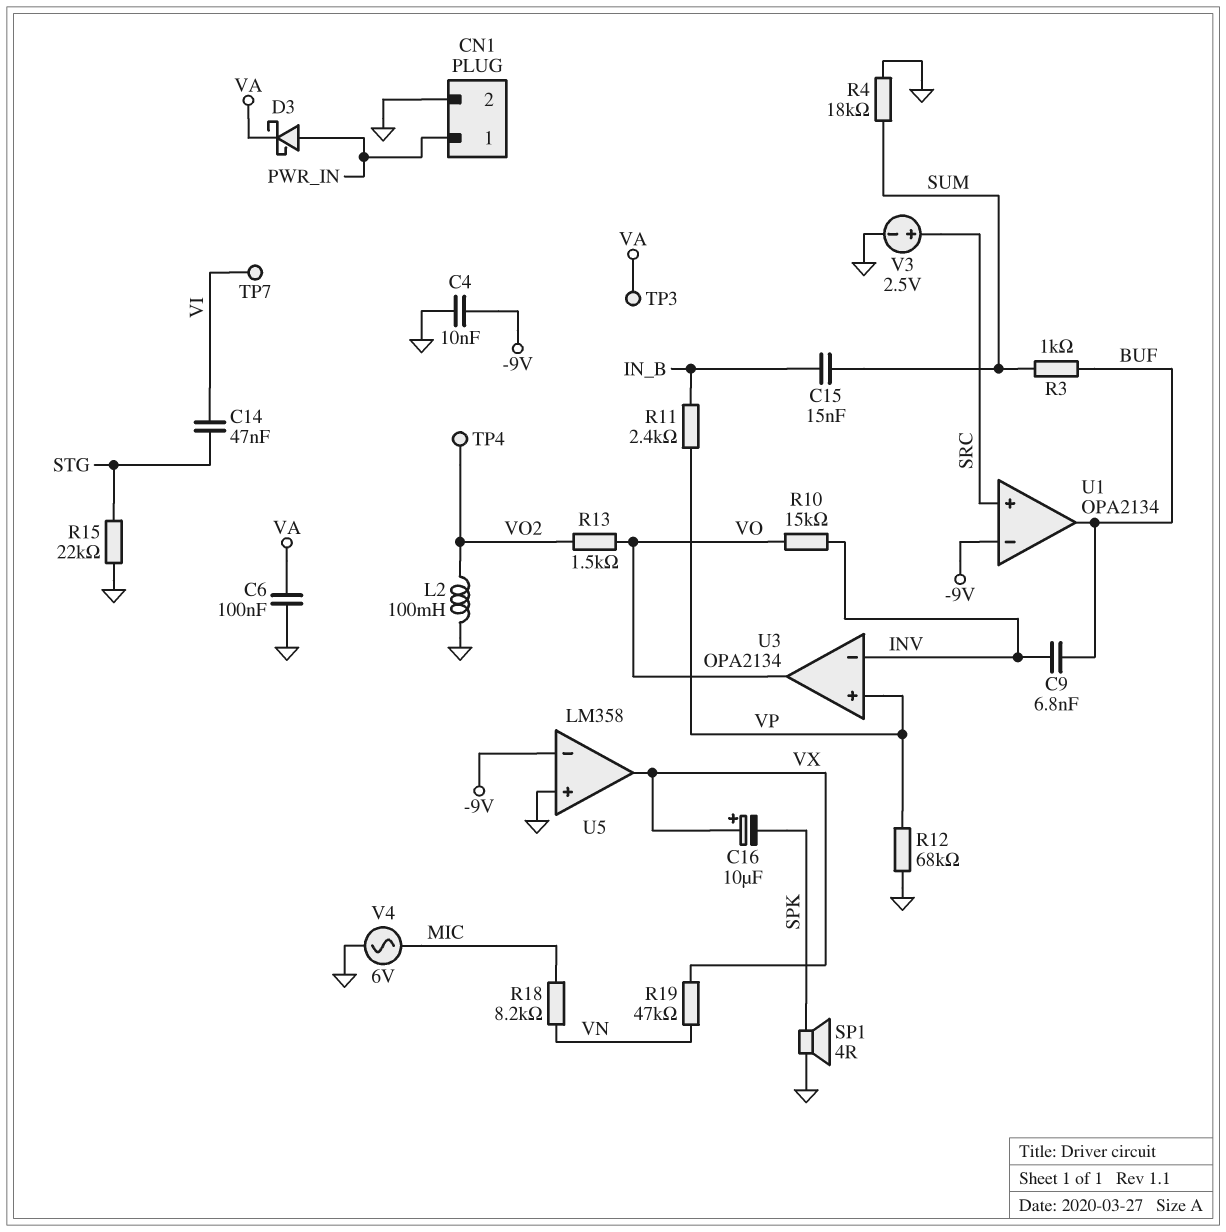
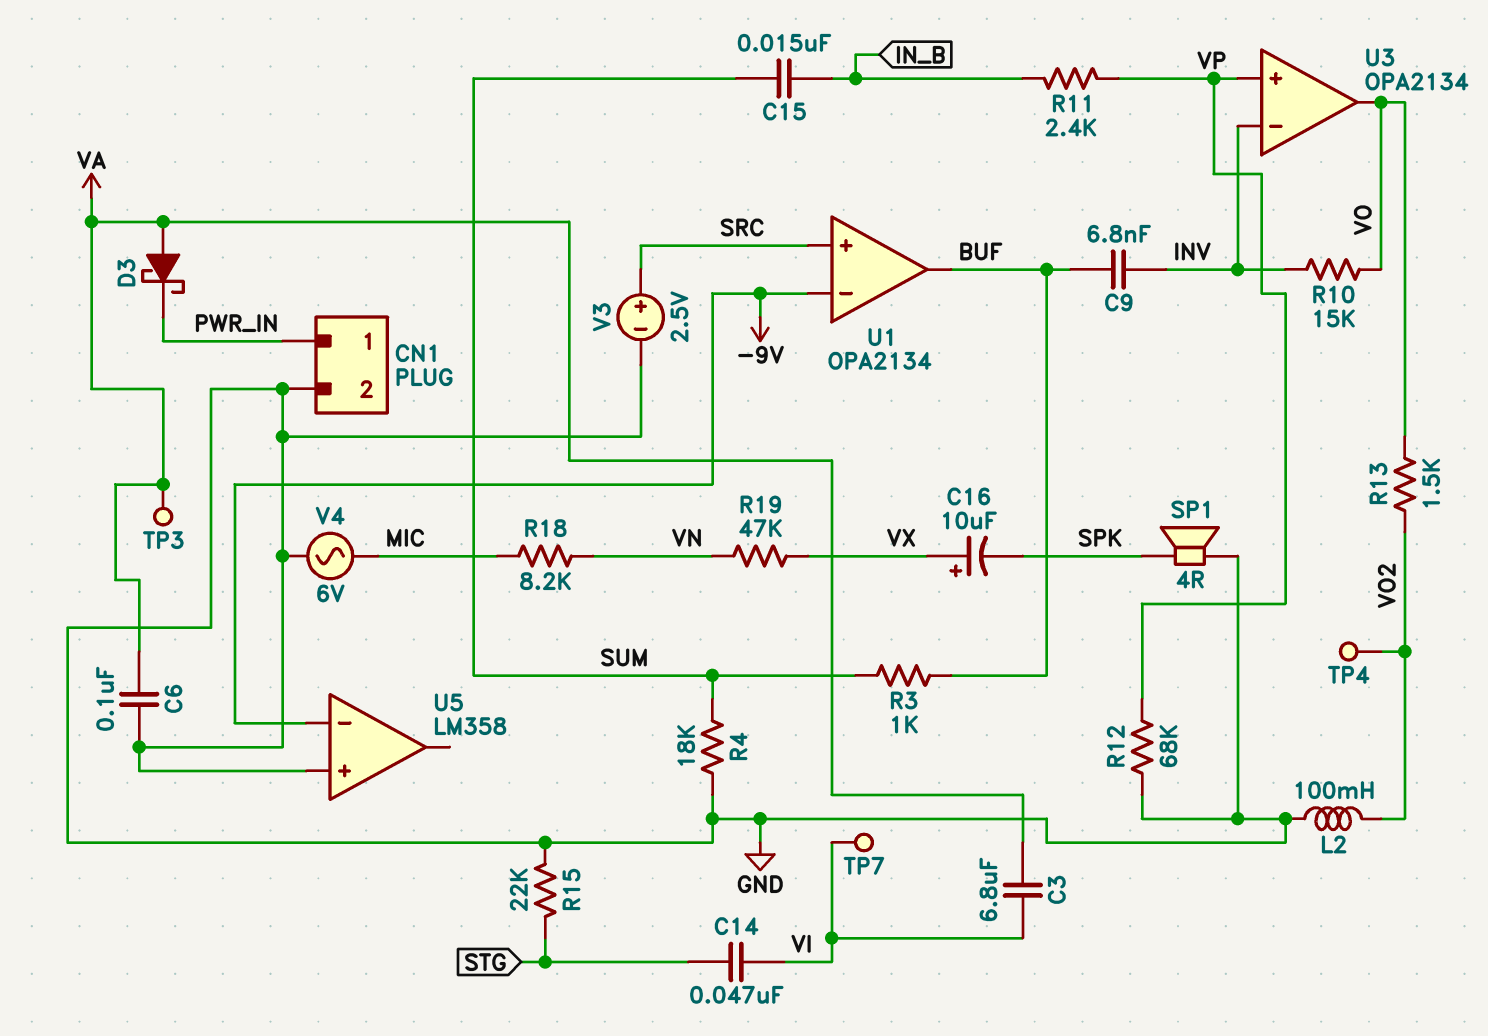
C3: none -> 6.8uF (VA, VI)
C4: 10nF (-9V, GND) -> none
D3: schottky (A PWR_IN, K VA) -> schottky (A VA, K PWR_IN)
U5 pin out: VX -> none

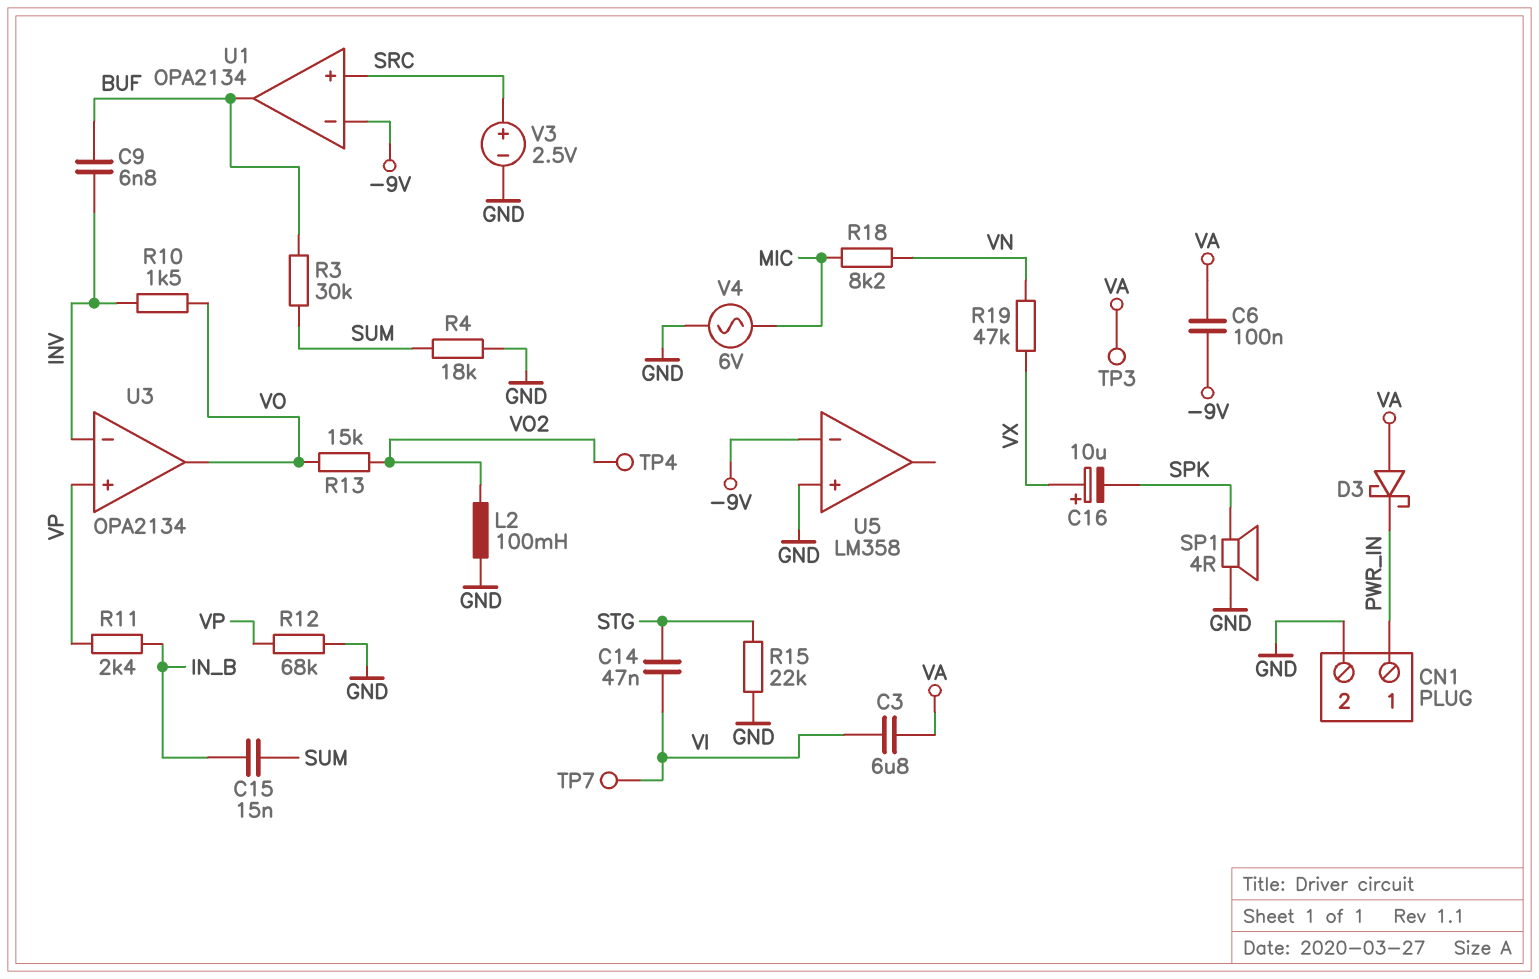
C6: 100nF (GND, VA) -> 100nF (-9V, VA)
R3: 1k (BUF, SUM) -> 30k (BUF, SUM)
R10: 15k (INV, VO) -> 1.5k (INV, VO)
R13: 1.5k (VO, VO2) -> 15k (VO, VO2)

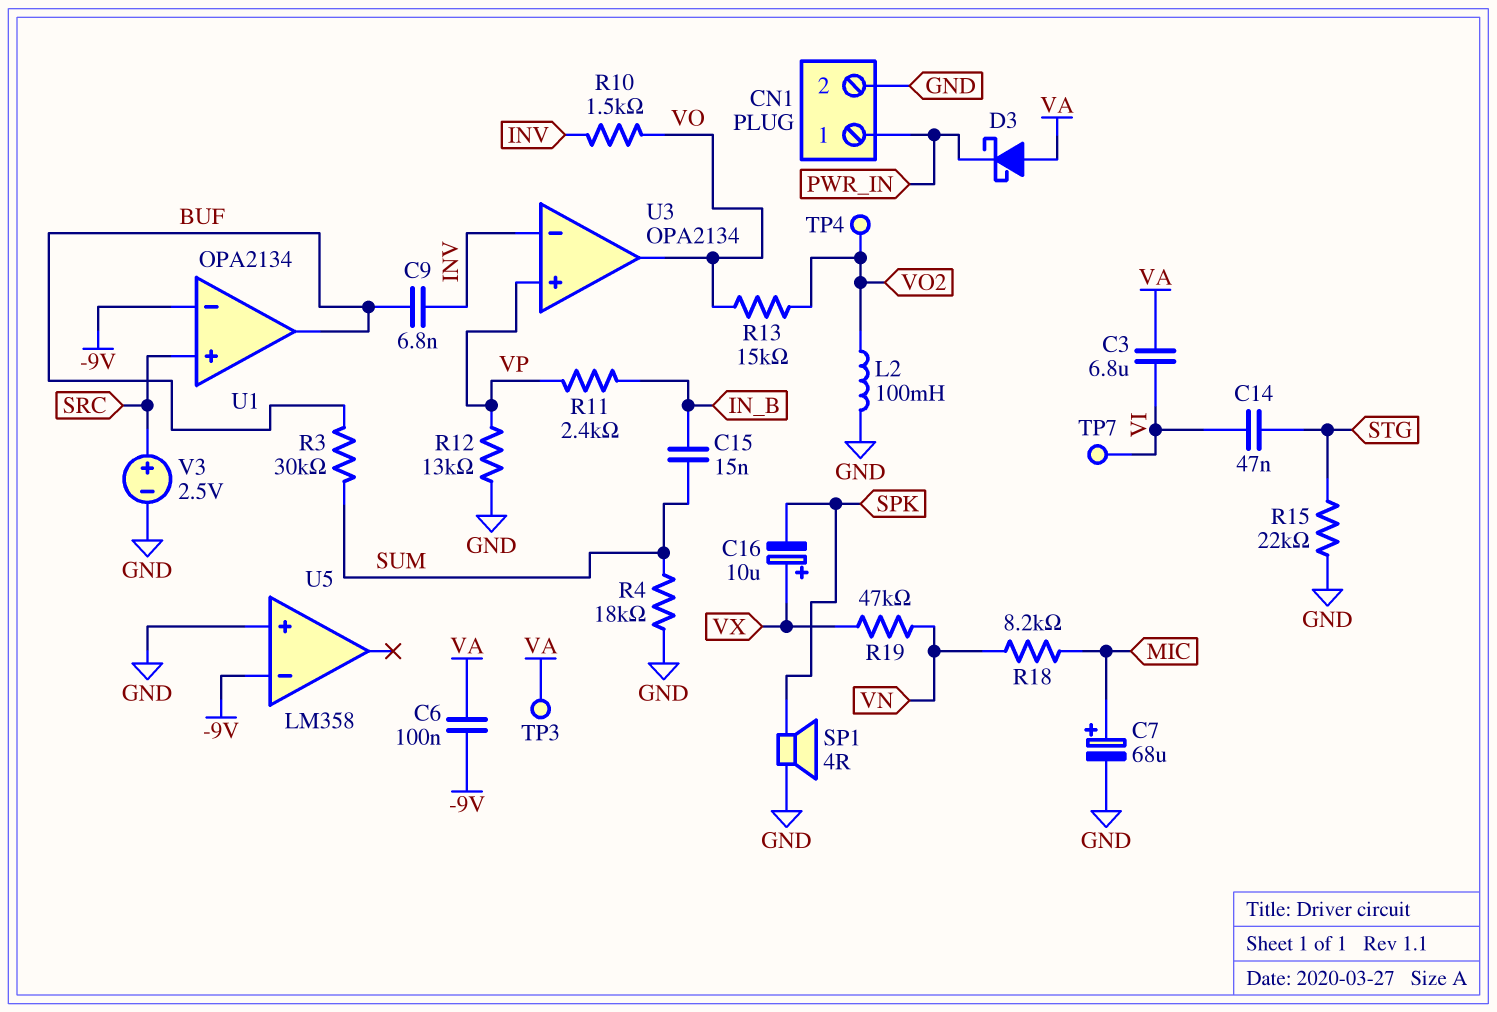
C7: none -> 68uF (plus MIC, minus GND)
R12: 68k (GND, VP) -> 13k (GND, VP)
V4: AC 6V (GND, MIC) -> none

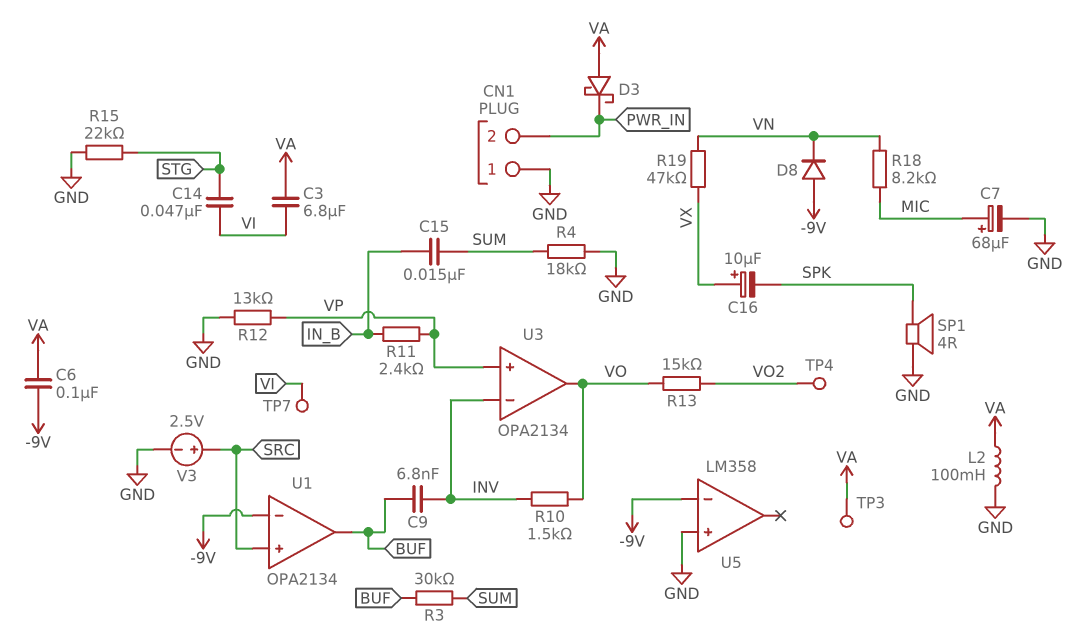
CN1 pin 1: PWR_IN -> GND
CN1 pin 2: GND -> PWR_IN
D8: none -> diode (A -9V, K VN)
L2: 100mH (GND, VO2) -> 100mH (GND, VA)

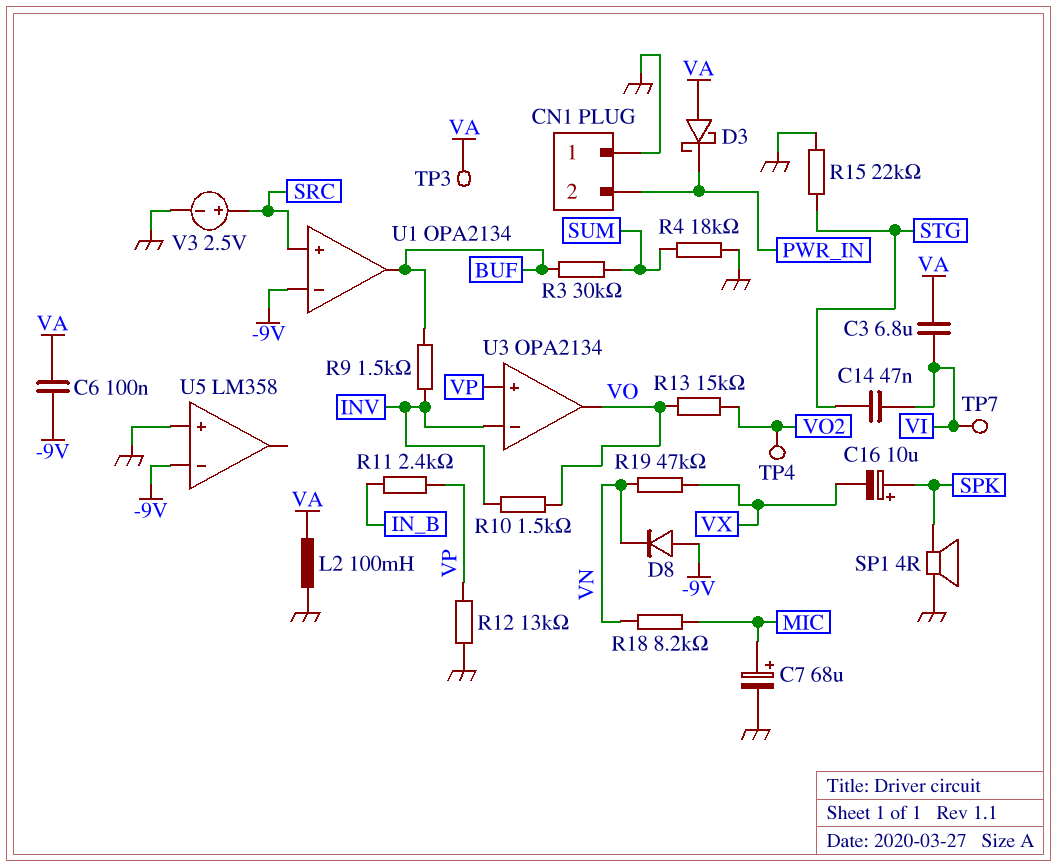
C9: 6.8nF (BUF, INV) -> none
C15: 15nF (IN_B, SUM) -> none
C16: 10uF (plus VX, minus SPK) -> 10uF (plus SPK, minus VX)
R9: none -> 1.5k (BUF, INV)

